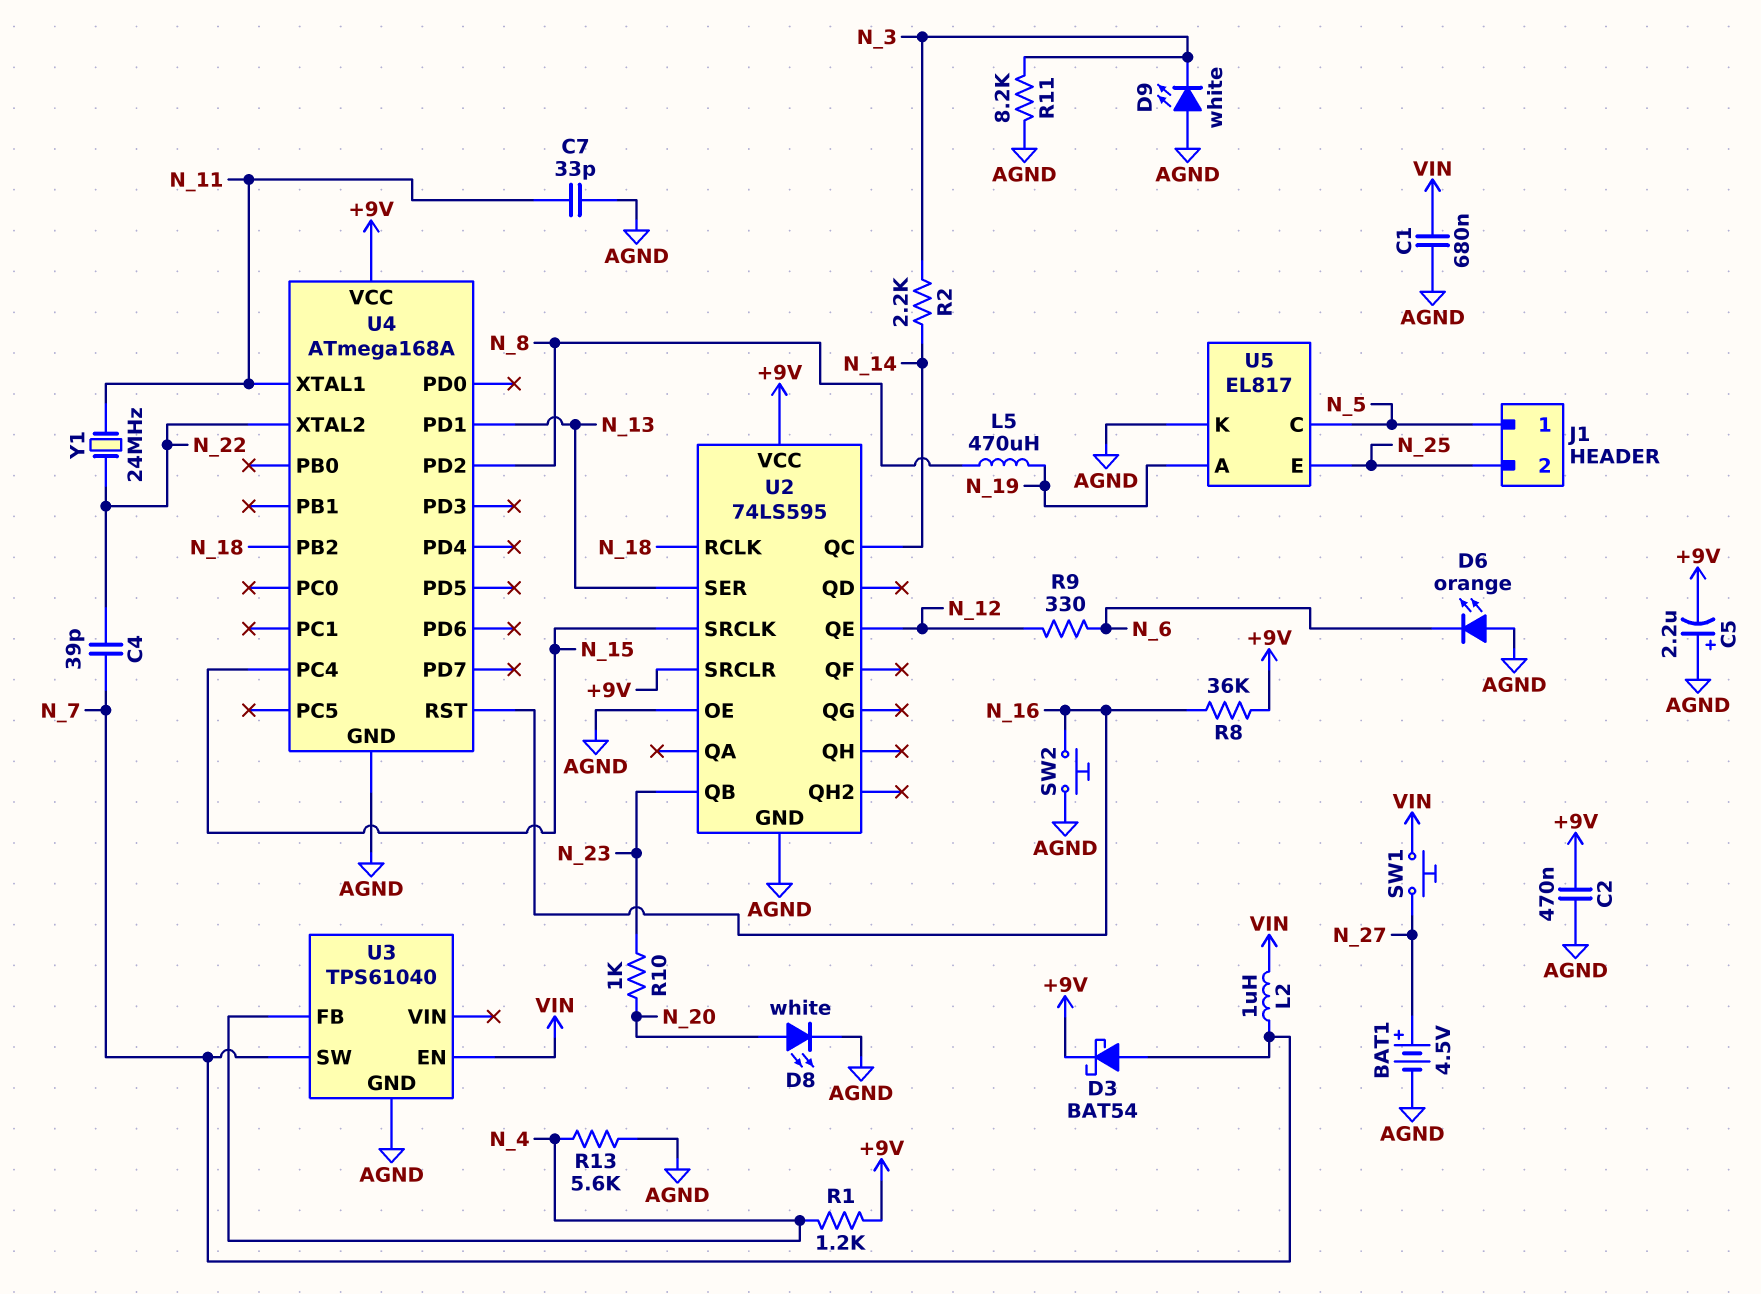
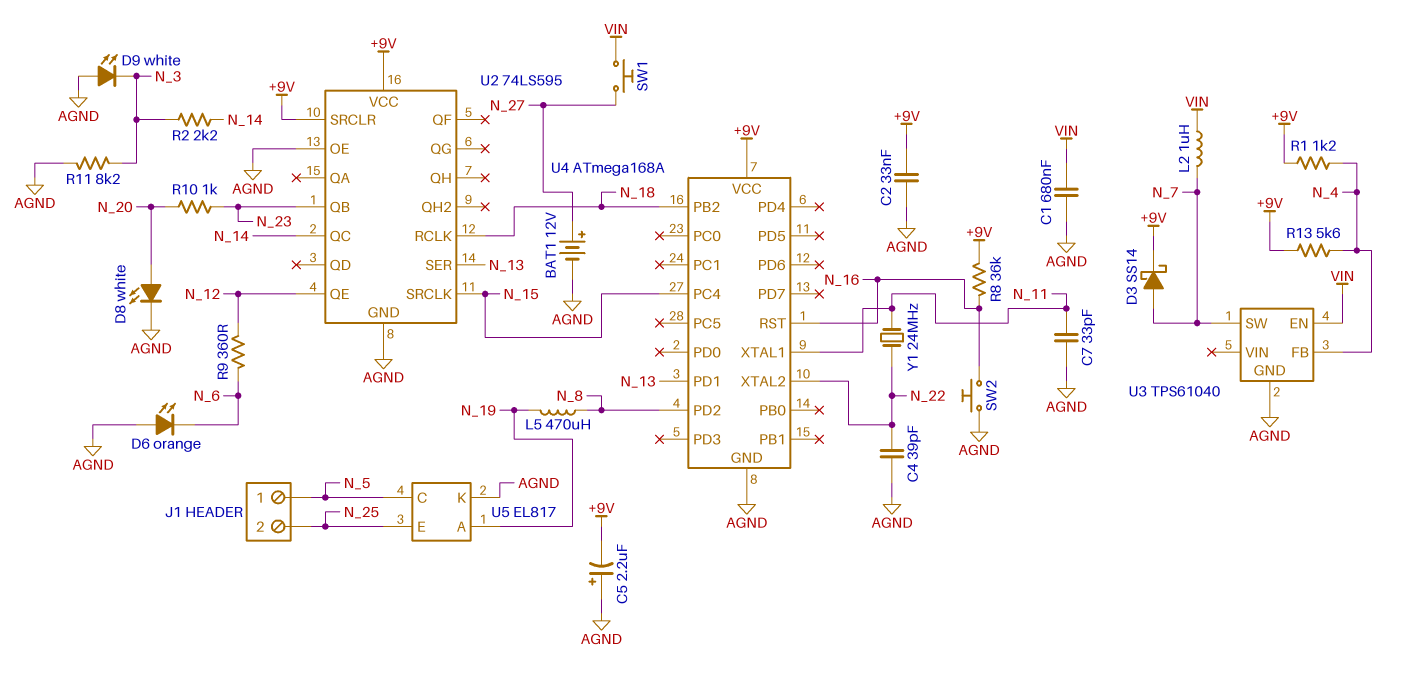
BAT1: 4.5V (plus N_27, minus AGND) -> 12V (plus N_27, minus AGND)
C2: 470nF (+9V, AGND) -> 33nF (+9V, AGND)
C4: 39pF (N_7, N_22) -> 39pF (AGND, N_22)
D3: schottky BAT54 (A N_7, K +9V) -> schottky SS14 (A N_7, K +9V)
R9: 330 (N_6, N_12) -> 360 (N_6, N_12)
R13: 5.6k (AGND, N_4) -> 5.6k (+9V, N_4)

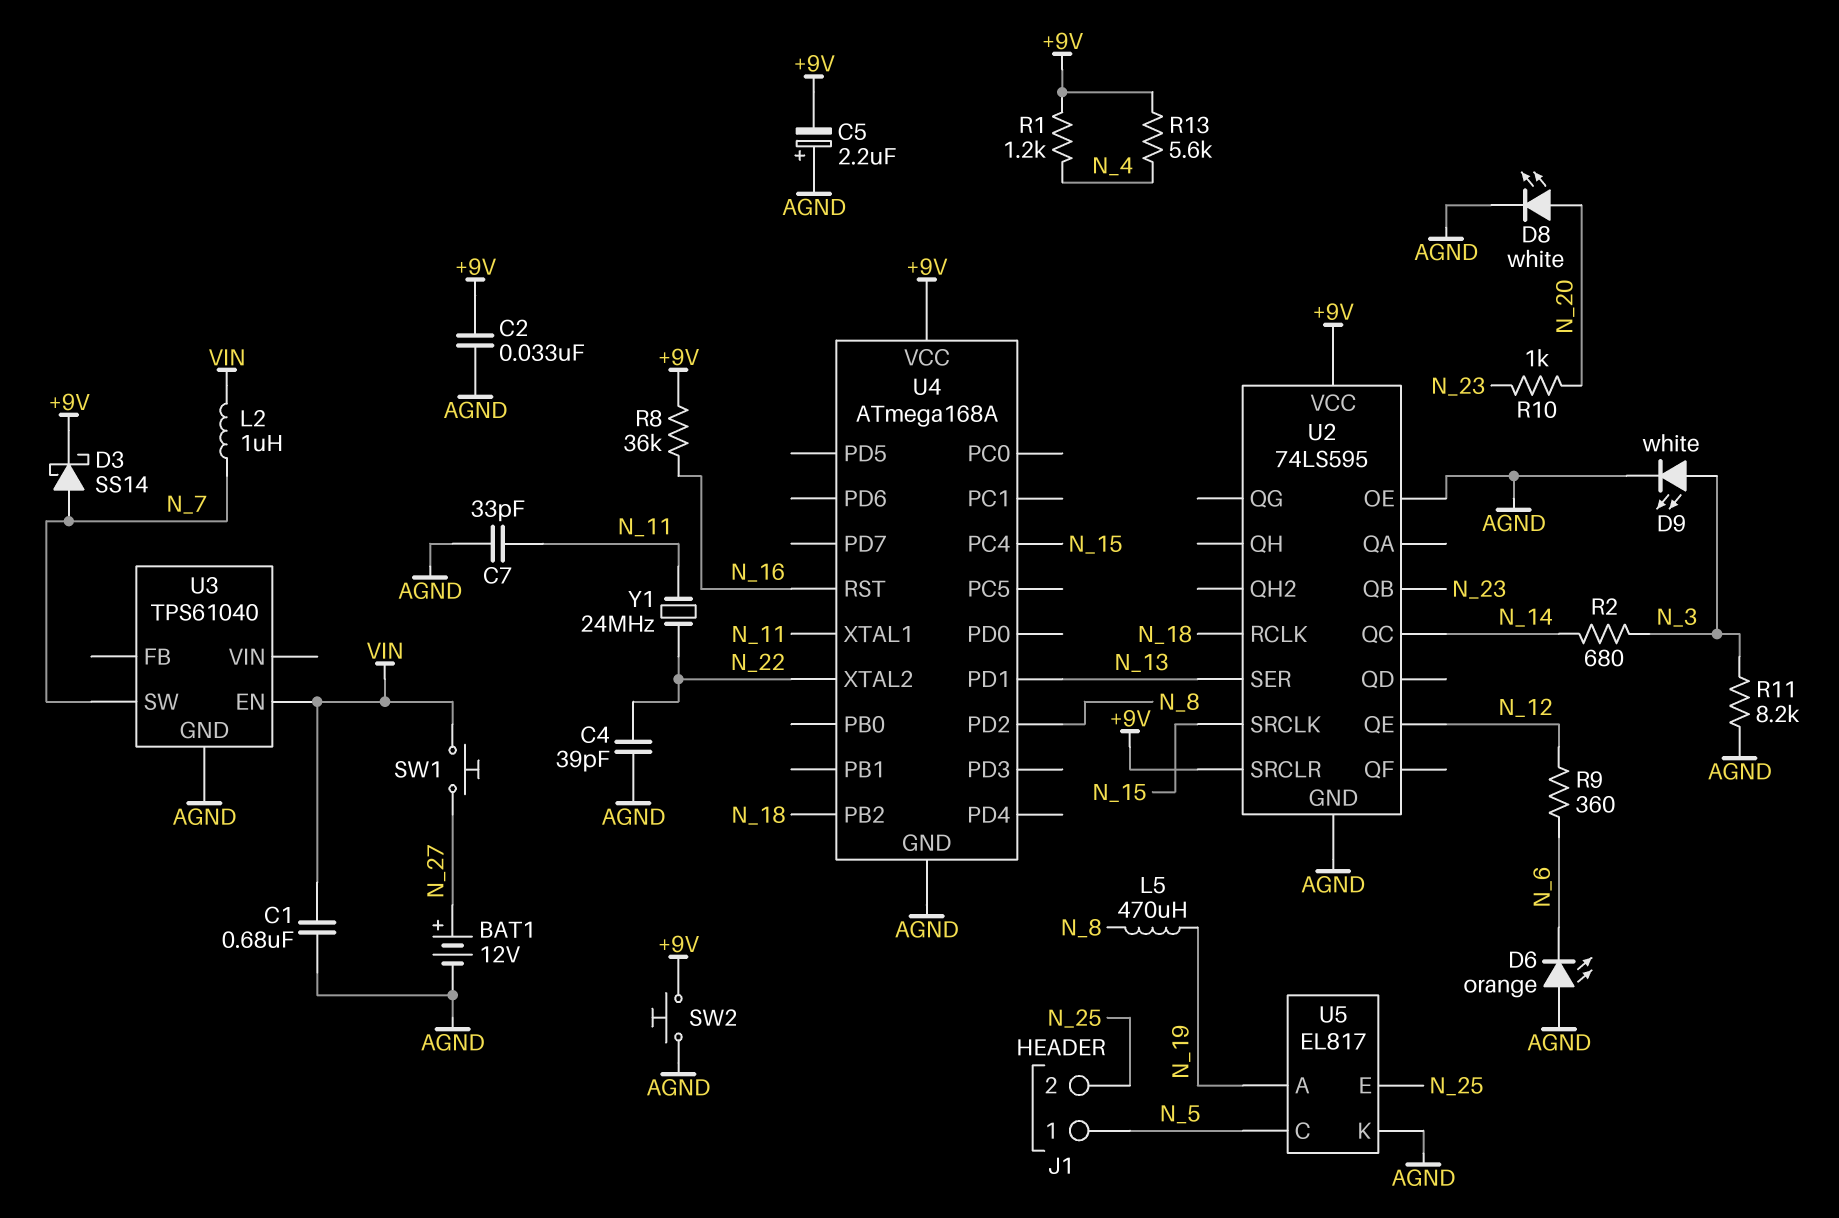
D9: LED white (A AGND, K N_3) -> LED white (A N_3, K AGND)
R2: 2.2k (N_3, N_14) -> 680 (N_3, N_14)
SW2: button (AGND, N_16) -> button (+9V, AGND)
U3 pin FB: N_4 -> none

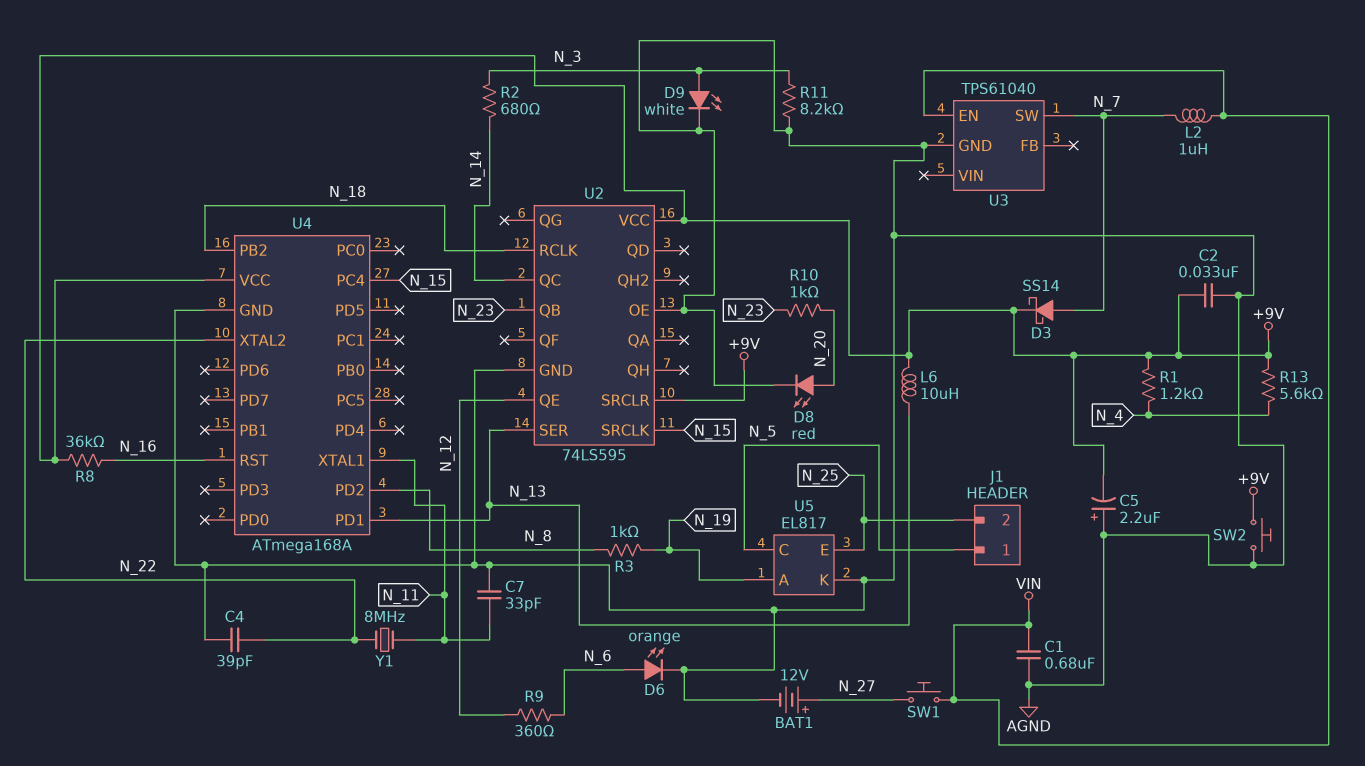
D6: LED orange (A AGND, K N_6) -> LED orange (A N_6, K AGND)
D8: LED white (A N_20, K AGND) -> LED red (A N_20, K AGND)
L5: 470uH (N_8, N_19) -> none
L6: none -> 10uH (+9V, N_13)
R3: none -> 1k (N_8, N_19)
Y1: 24MHz (N_11, N_22) -> 8MHz (N_11, N_22)

